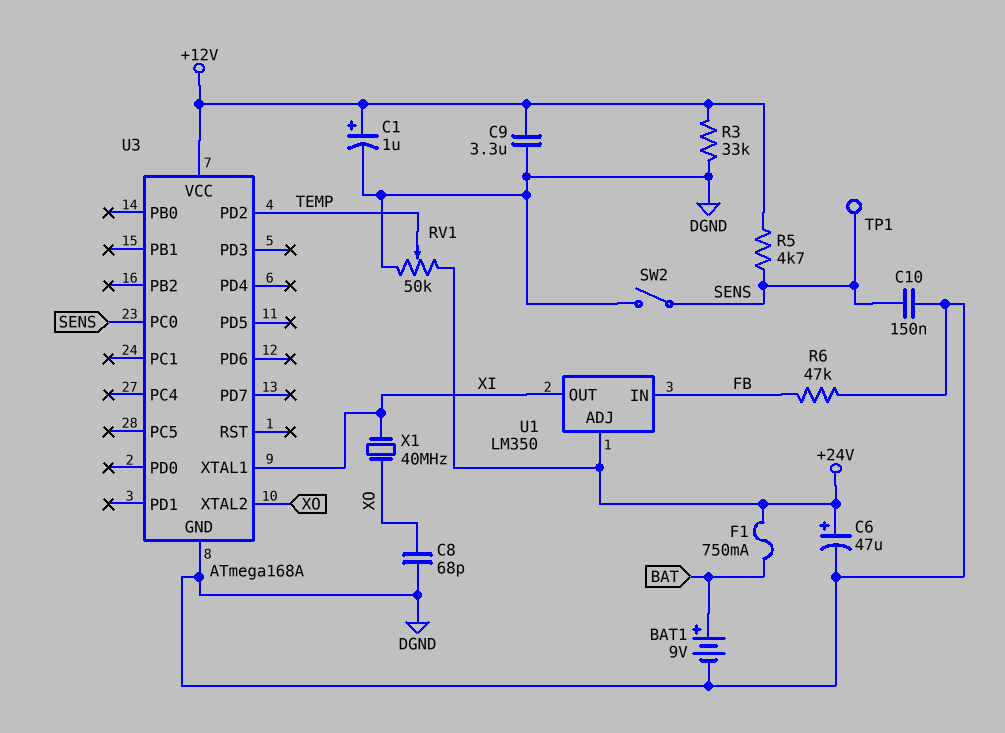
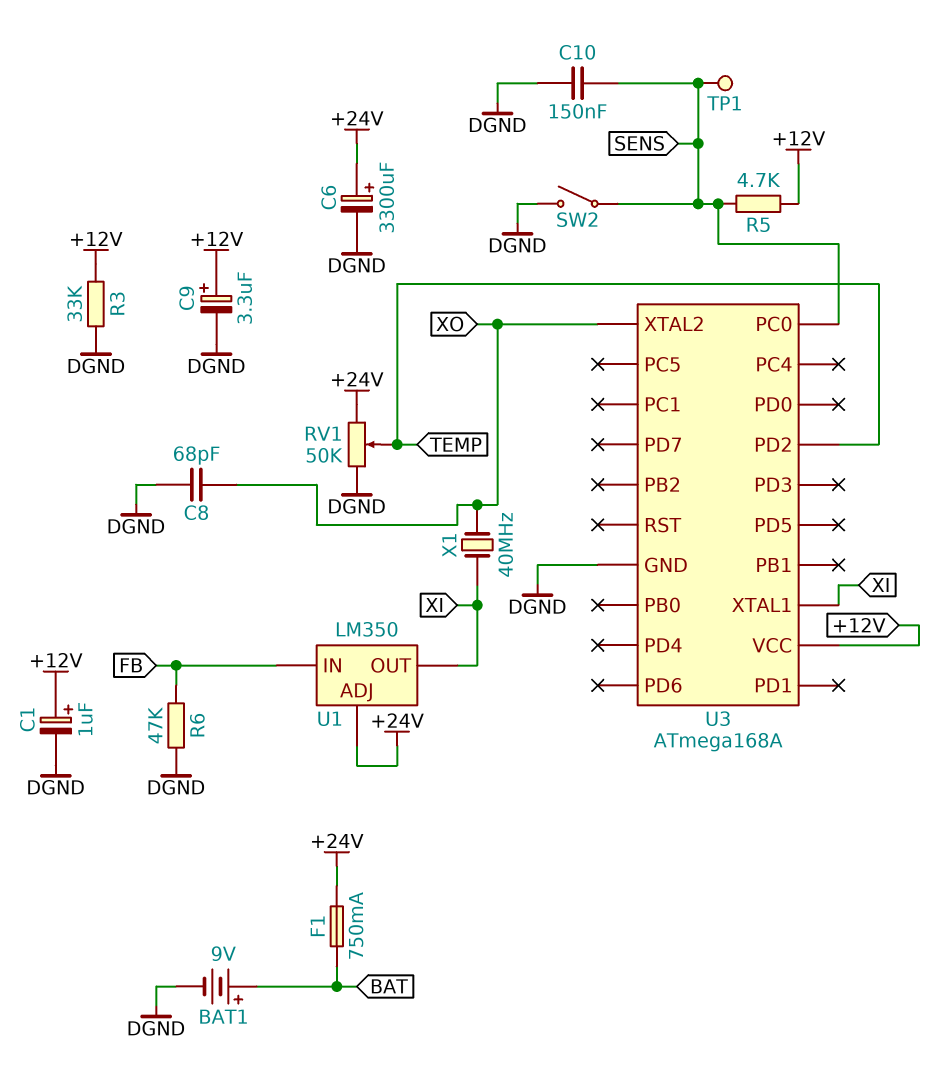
C6: 47uF (plus +24V, minus DGND) -> 3300uF (plus +24V, minus DGND)
C9: 3.3uF (+12V, DGND) -> 3.3uF (plus +12V, minus DGND)

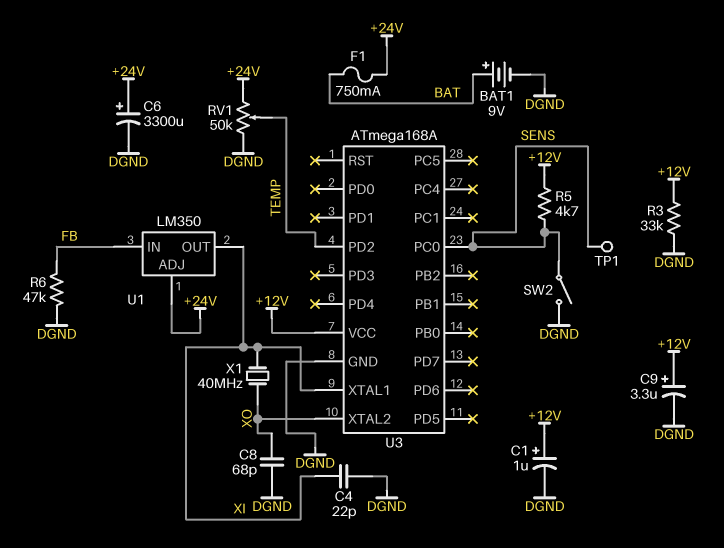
C4: none -> 22pF (DGND, XI)
C10: 150nF (DGND, SENS) -> none

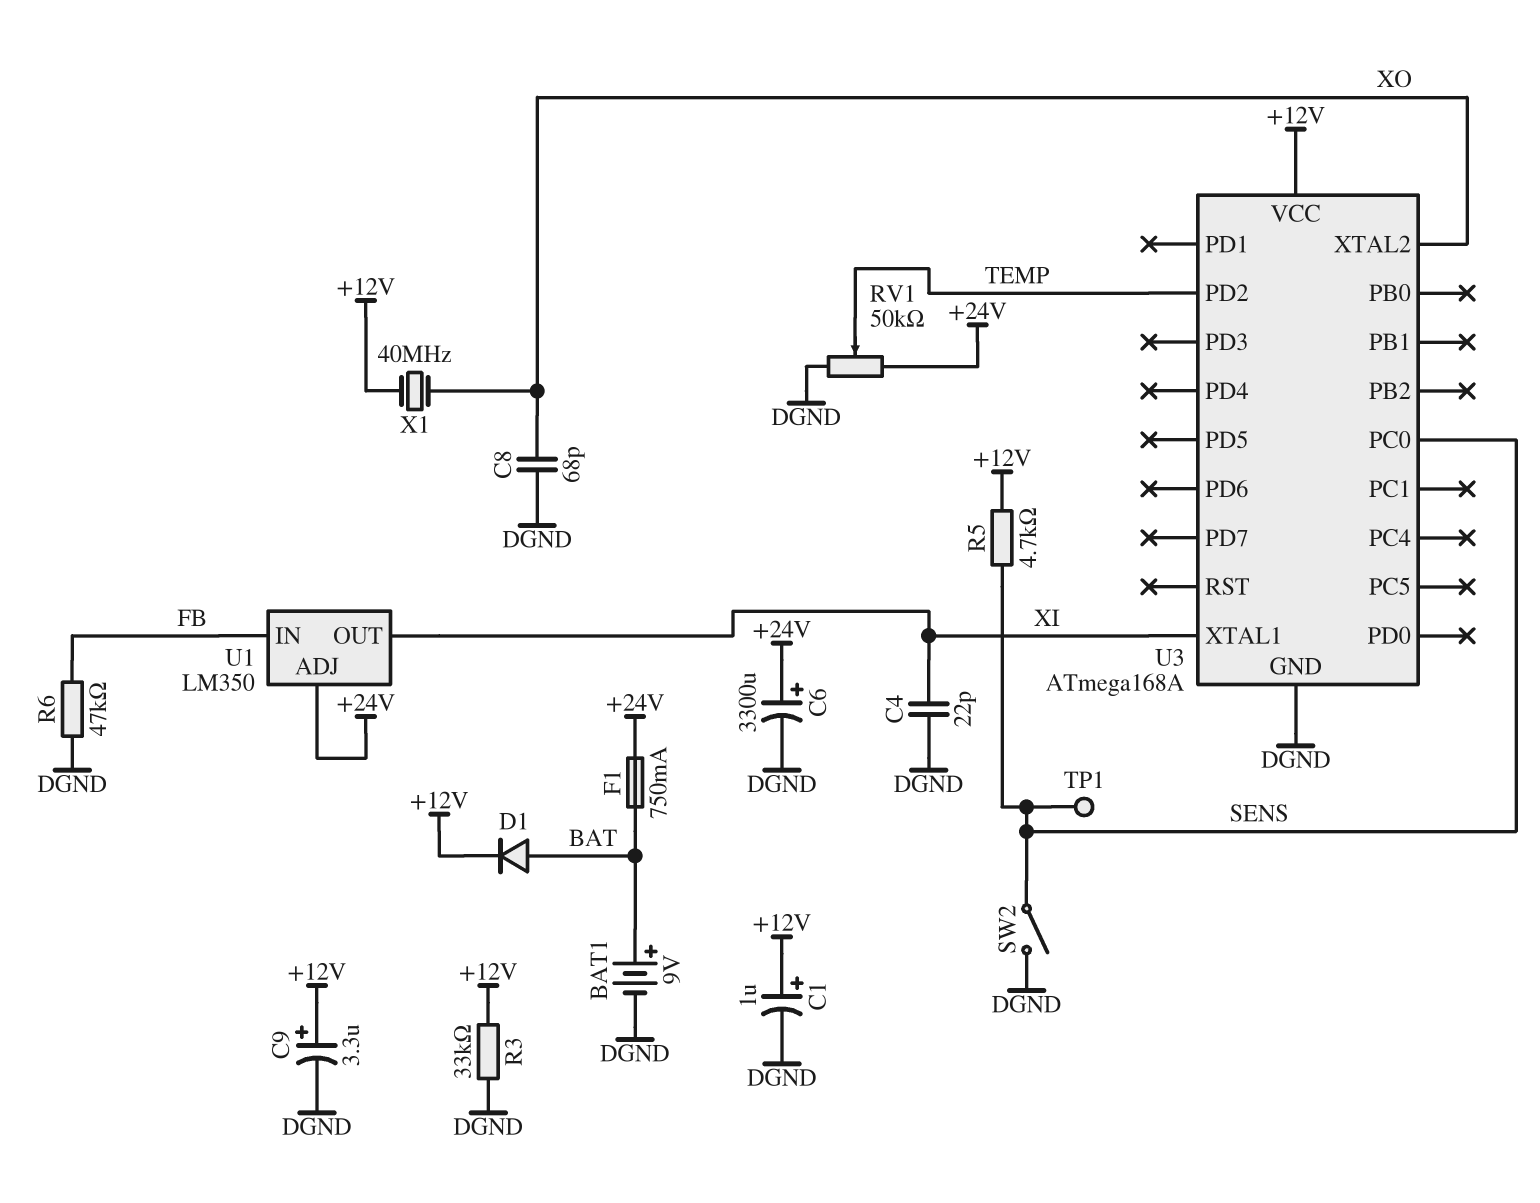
D1: none -> diode (A BAT, K +12V)
X1: 40MHz (XI, XO) -> 40MHz (+12V, XO)

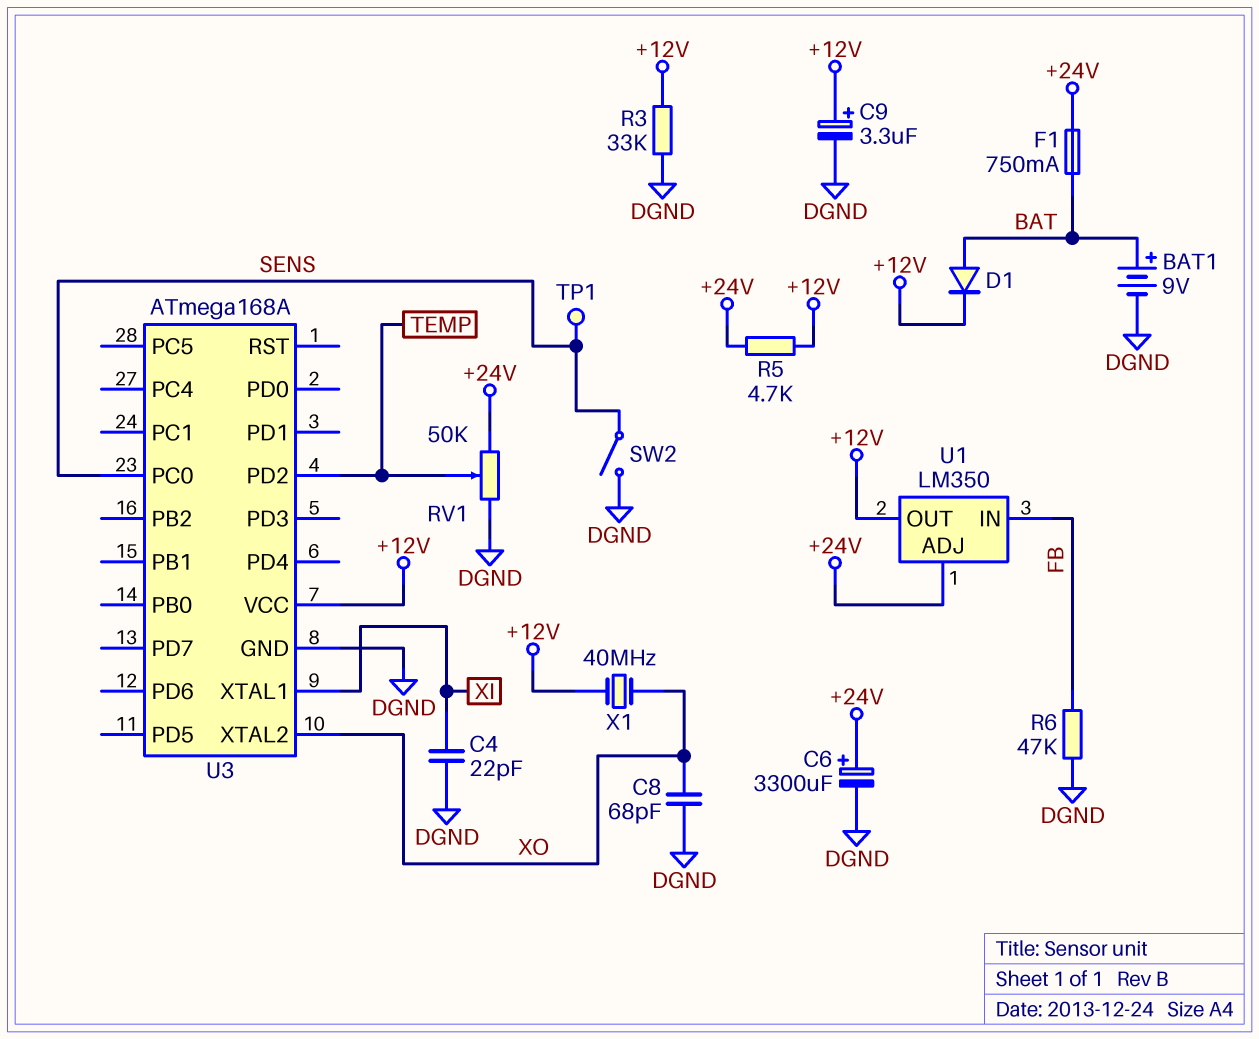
C1: 1uF (plus +12V, minus DGND) -> none
R5: 4.7k (+12V, SENS) -> 4.7k (+12V, +24V)
U1 pin OUT: XI -> +12V

